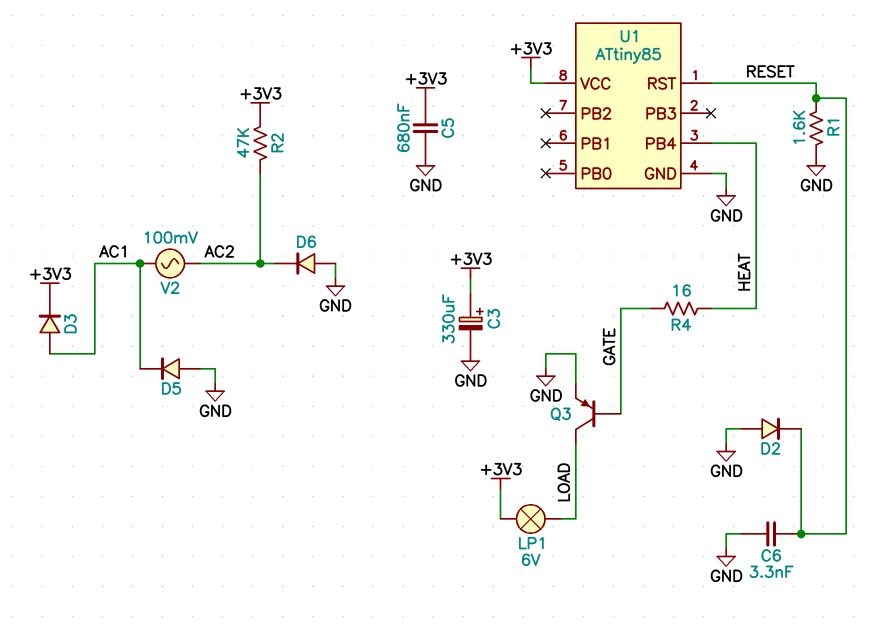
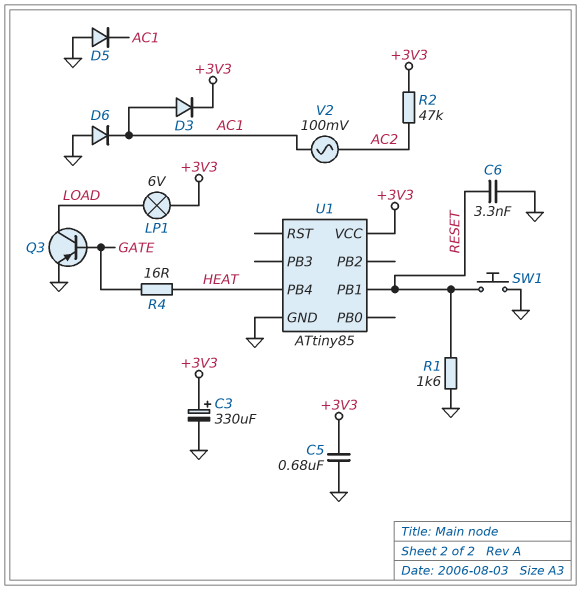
D2: diode (A GND, K RESET) -> none
D6: diode (A GND, K AC2) -> diode (A GND, K AC1)
SW1: none -> button (GND, RESET)
U1 pin PB1: none -> RESET
U1 pin RST: RESET -> none

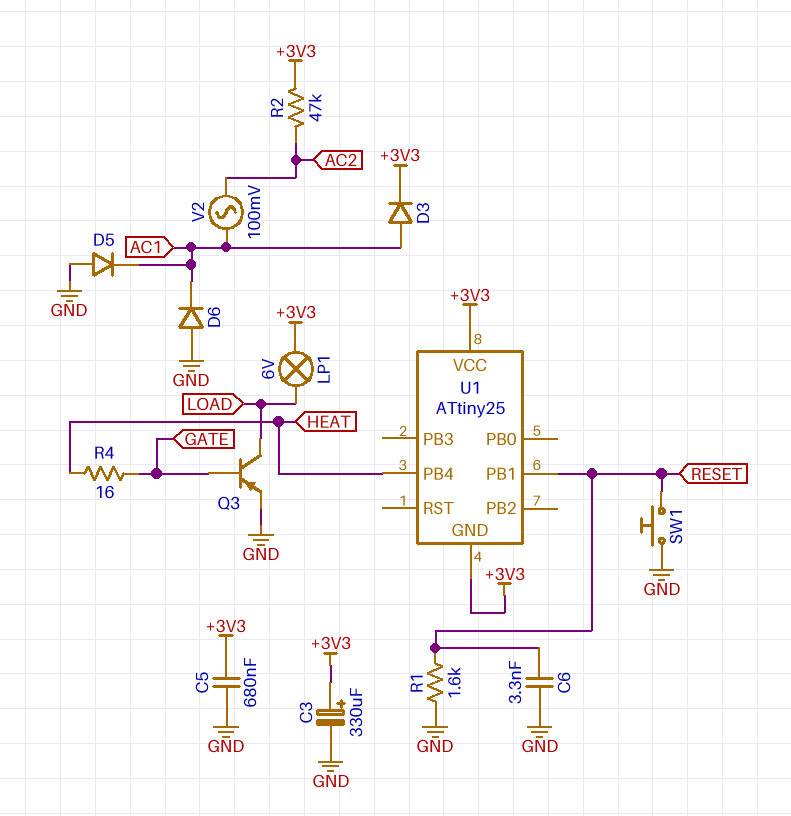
U1: ATtiny85 -> ATtiny25
U1 pin GND: GND -> +3V3

